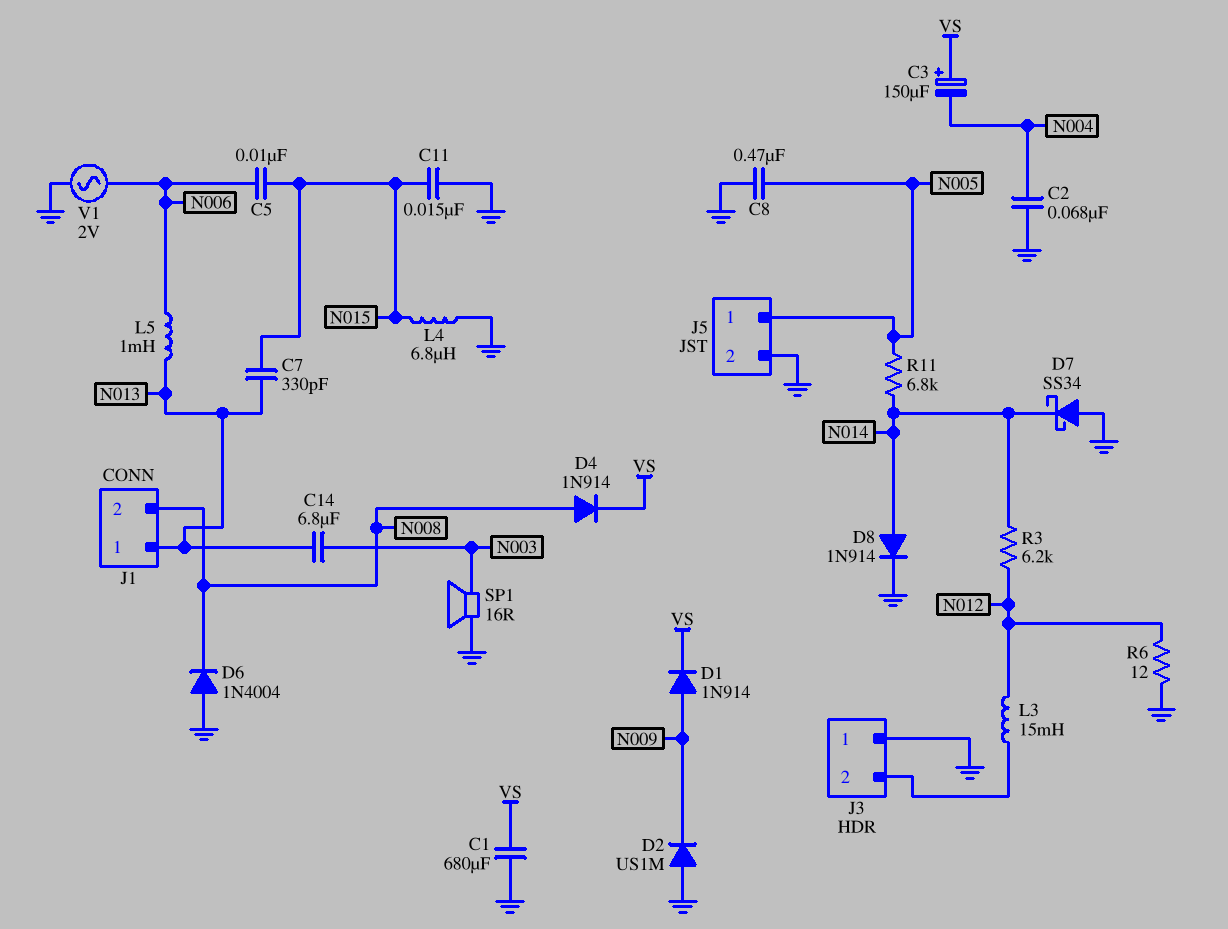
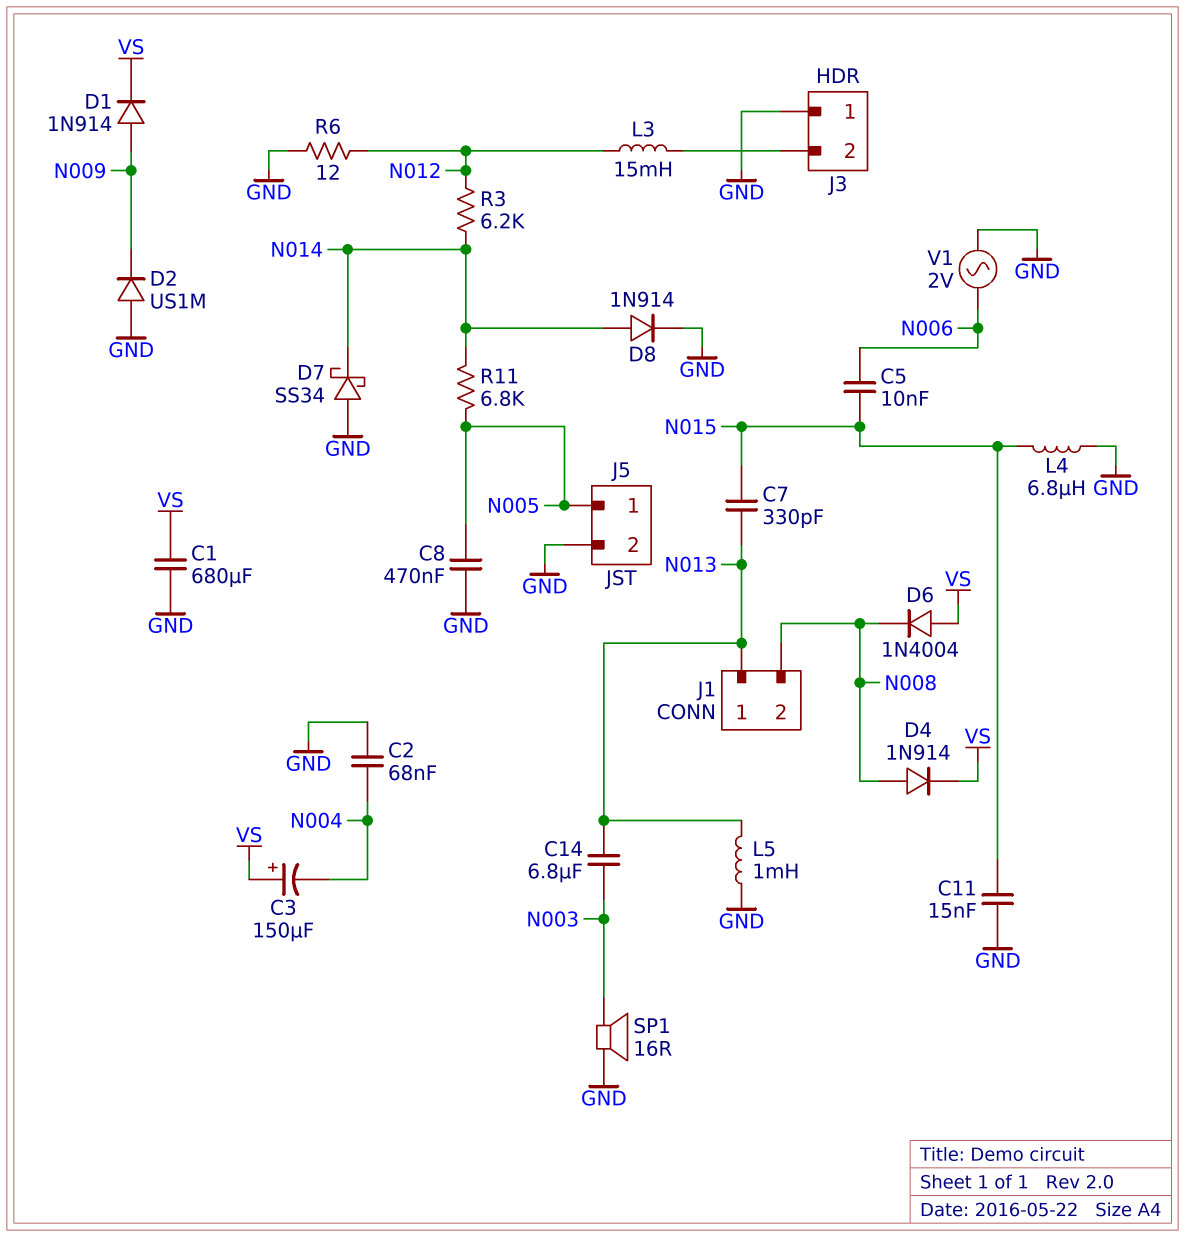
D6: diode 1N4004 (A GND, K N008) -> diode 1N4004 (A VS, K N008)
L5: 1mH (N006, N013) -> 1mH (GND, N013)

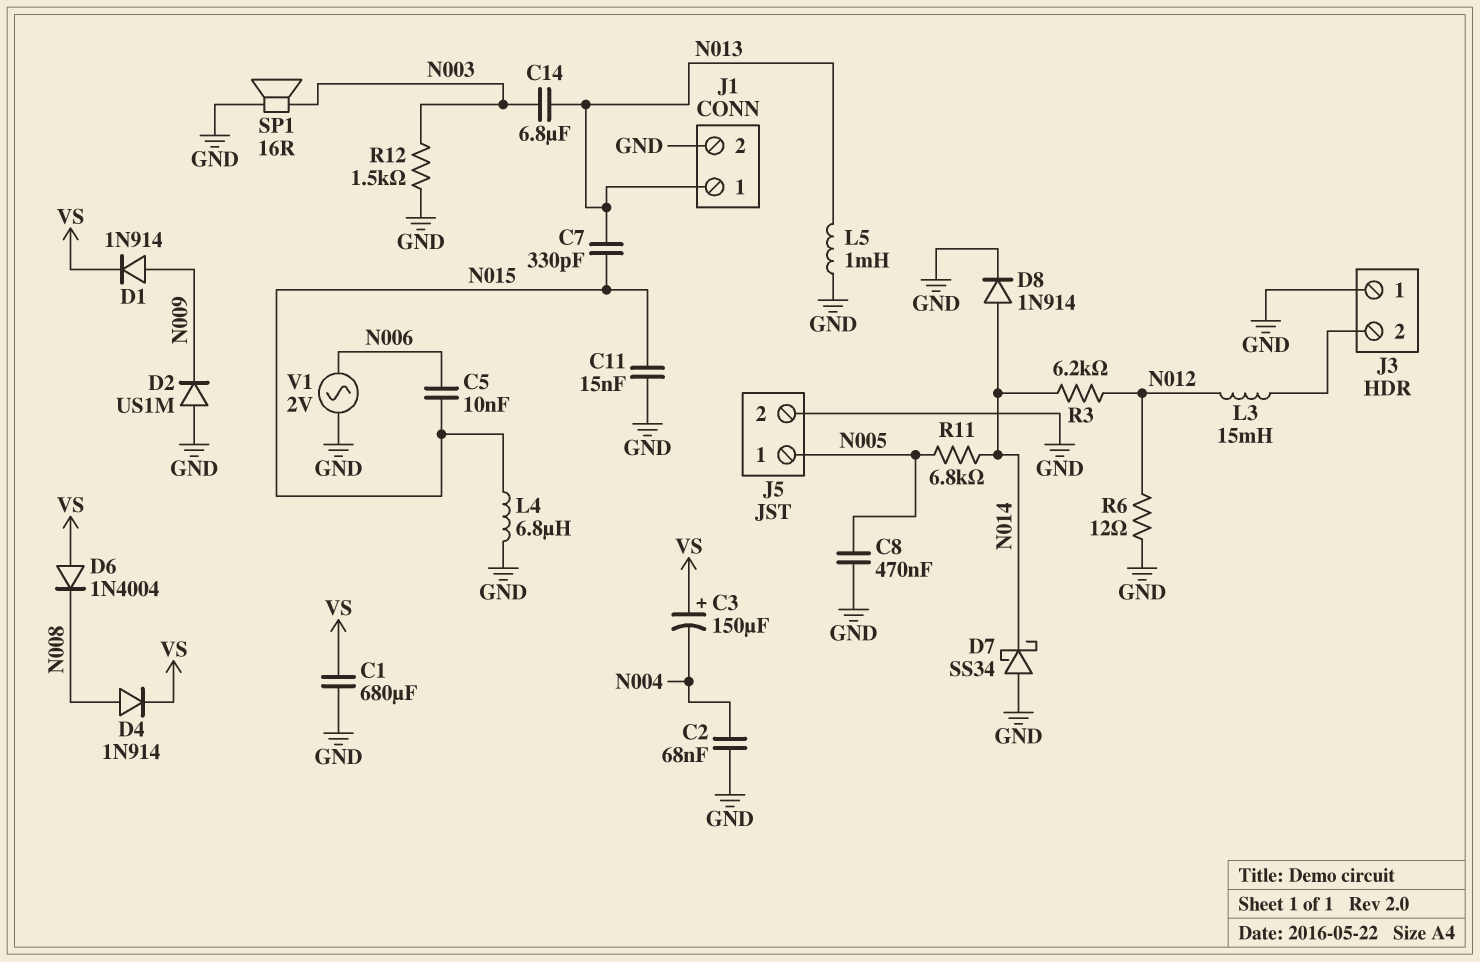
J1 pin 2: N008 -> GND
R12: none -> 1.5k (GND, N003)

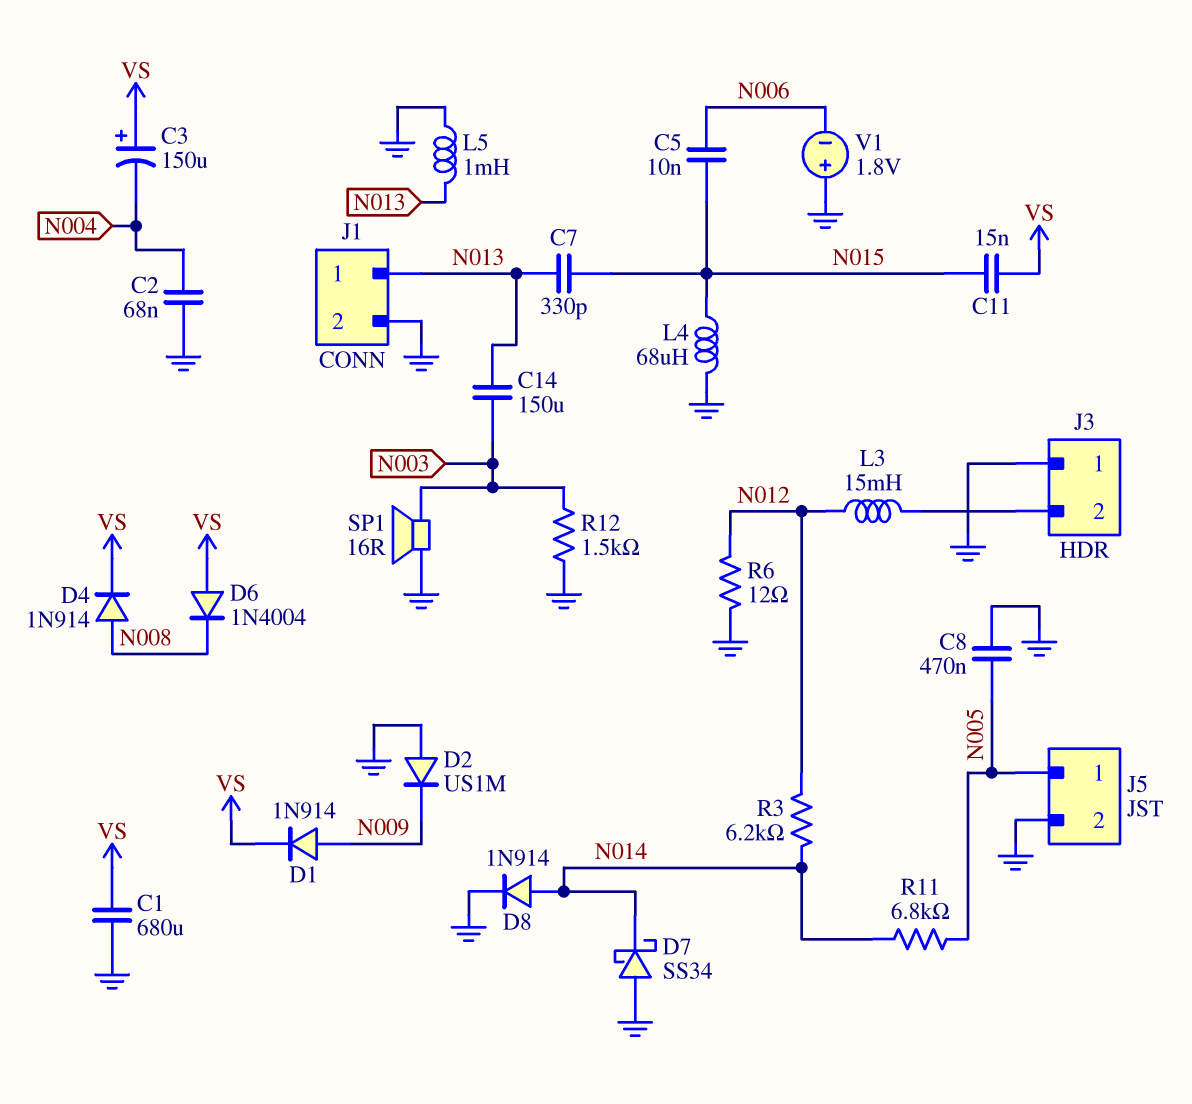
C11: 15nF (GND, N015) -> 15nF (N015, VS)
C14: 6.8uF (N003, N013) -> 150uF (N003, N013)
L4: 6.8uH (GND, N015) -> 68uH (GND, N015)
V1: AC 2V (GND, N006) -> 1.8V (plus GND, minus N006)

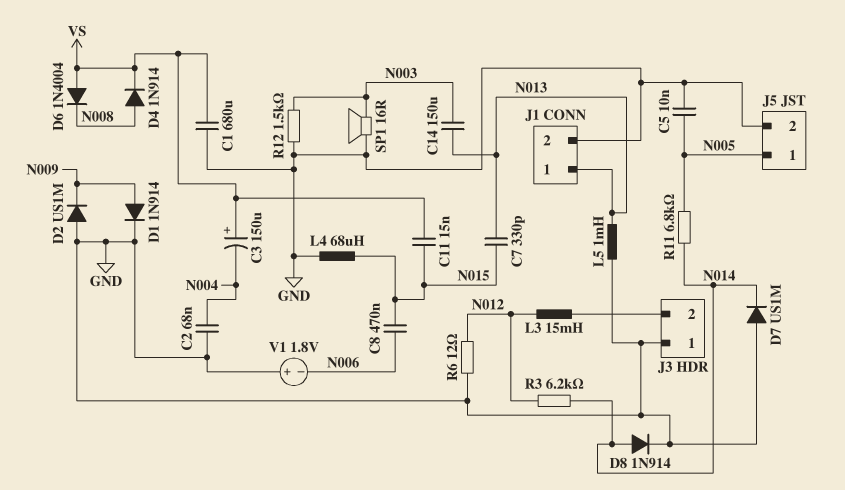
C5: 10nF (N006, N015) -> 10nF (GND, N005)
C8: 470nF (GND, N005) -> 470nF (N006, N015)
D1: diode 1N914 (A N009, K VS) -> diode 1N914 (A N009, K GND)
D7: schottky SS34 (A GND, K N014) -> diode US1M (A GND, K N014)

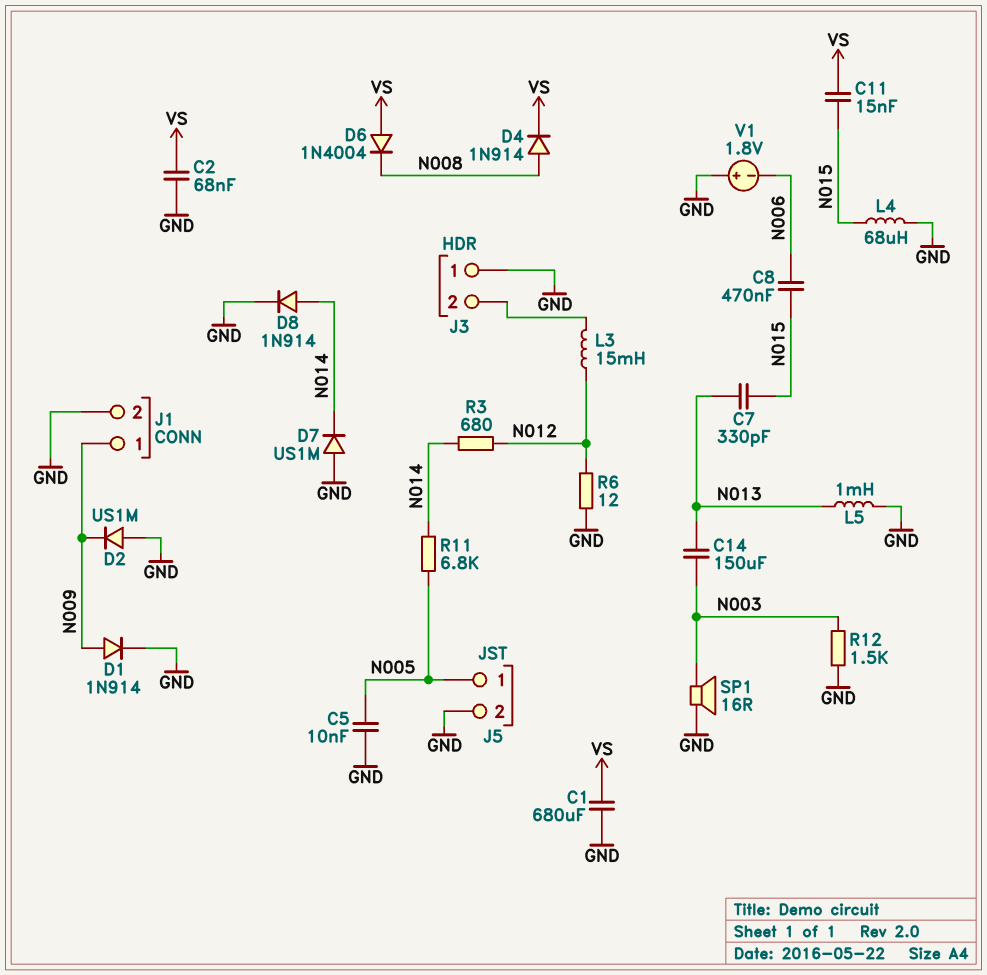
C2: 68nF (GND, N004) -> 68nF (GND, VS)
C3: 150uF (plus VS, minus N004) -> none
J1 pin 1: N013 -> N009
R3: 6.2k (N012, N014) -> 680 (N012, N014)

